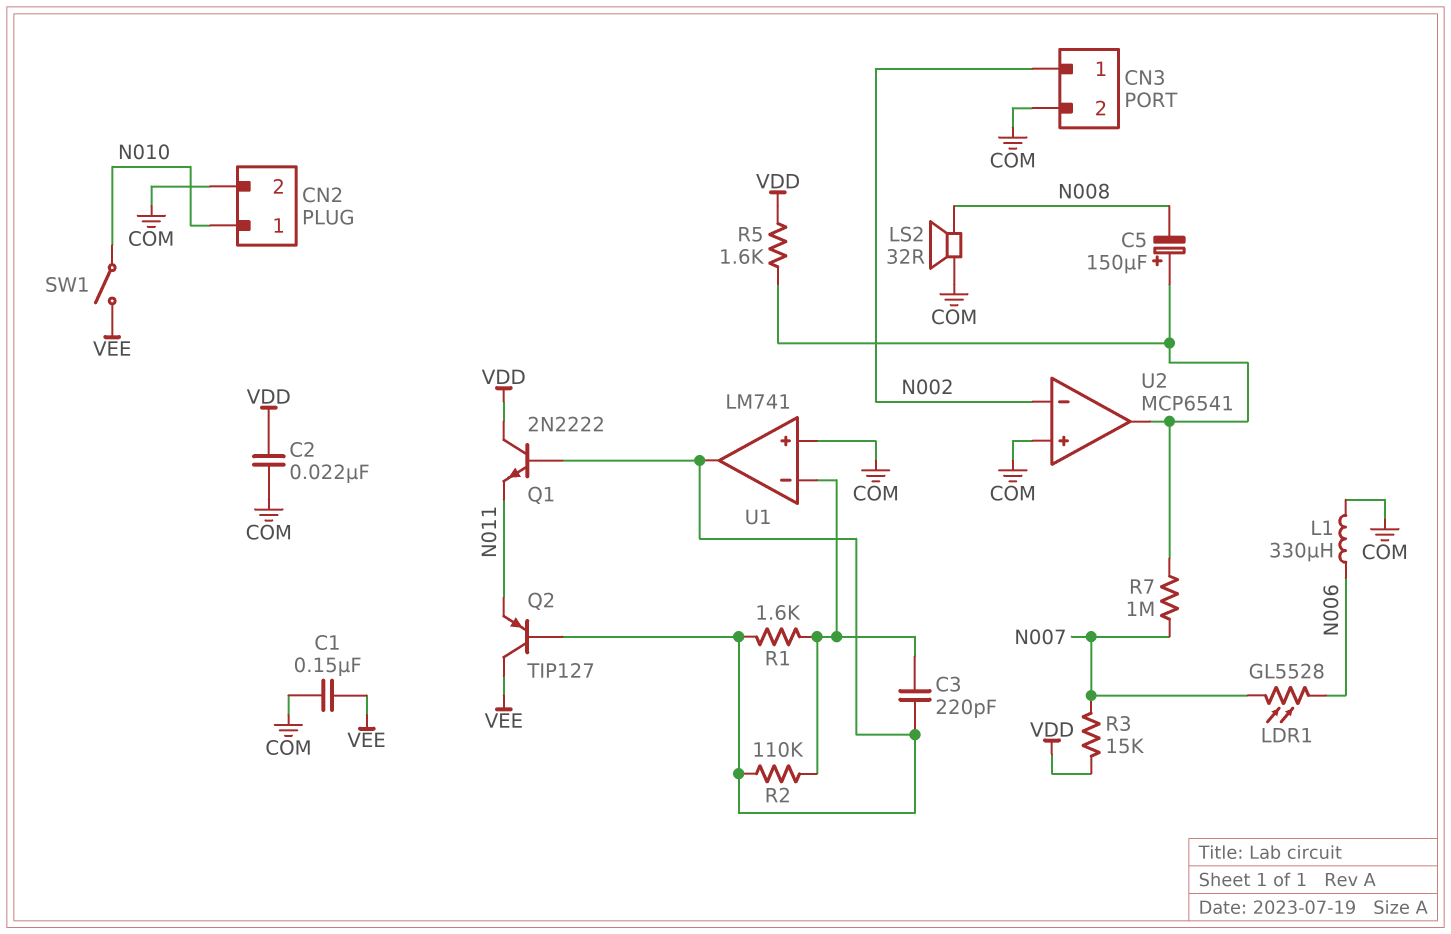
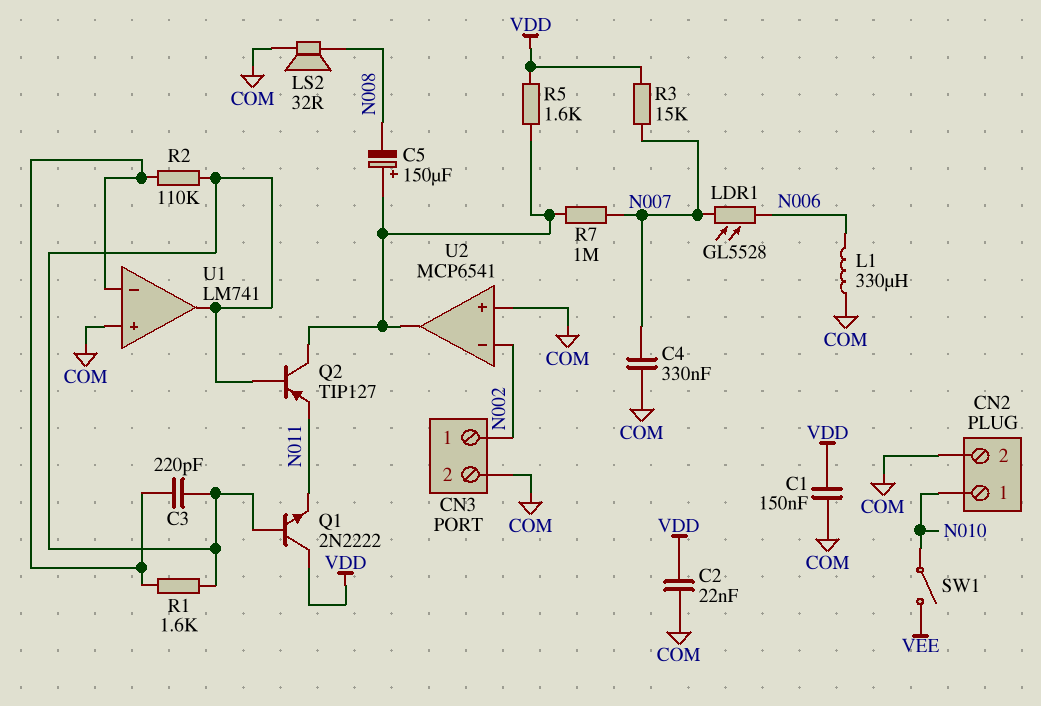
C1: 150nF (COM, VEE) -> 150nF (COM, VDD)
C4: none -> 330nF (COM, N007)
Q2: PNP TIP127 (B U1/out, C VEE, E N011) -> PNP TIP127 (B U1/out, C U2/out, E N011)

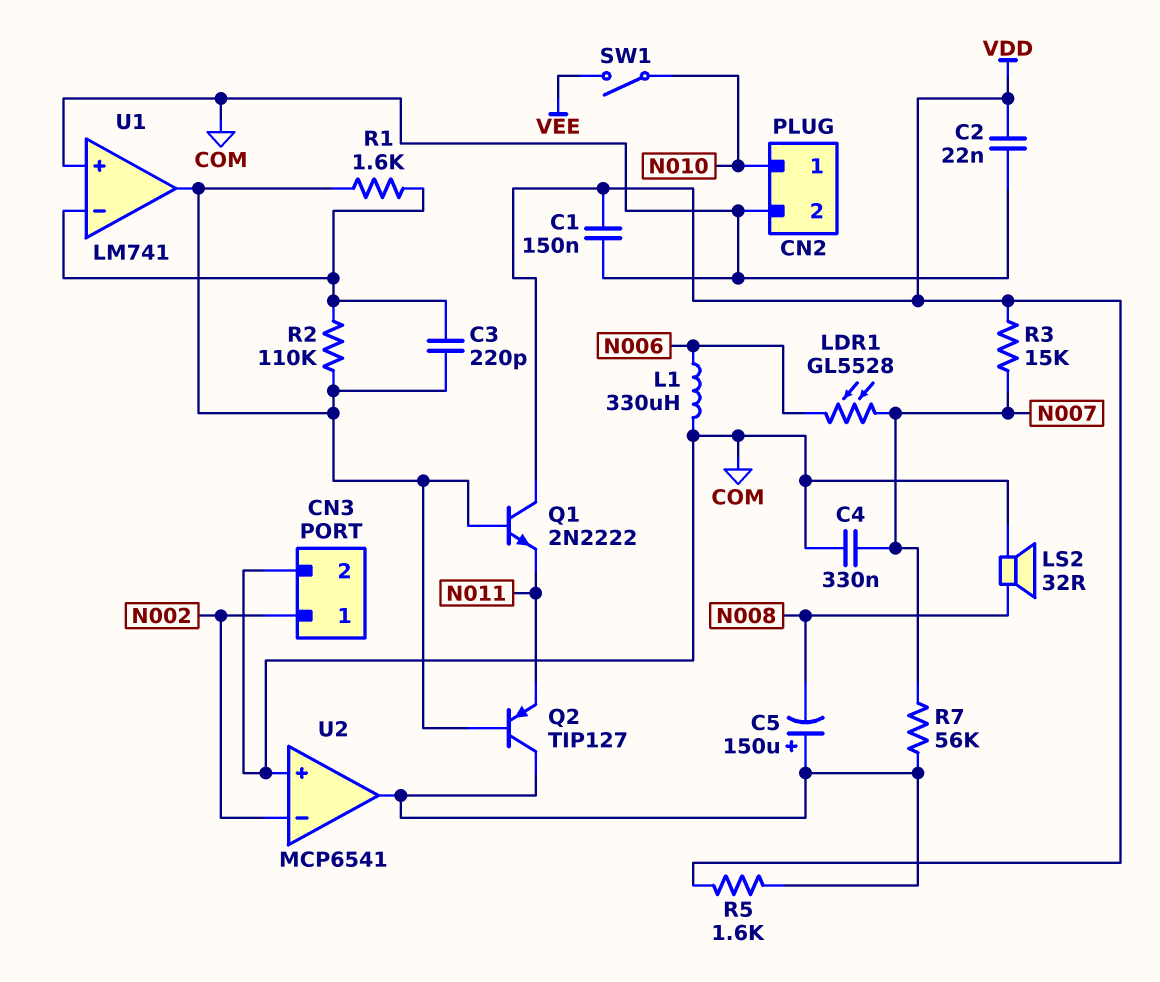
R7: 1M (N007, U2/out) -> 56k (N007, U2/out)

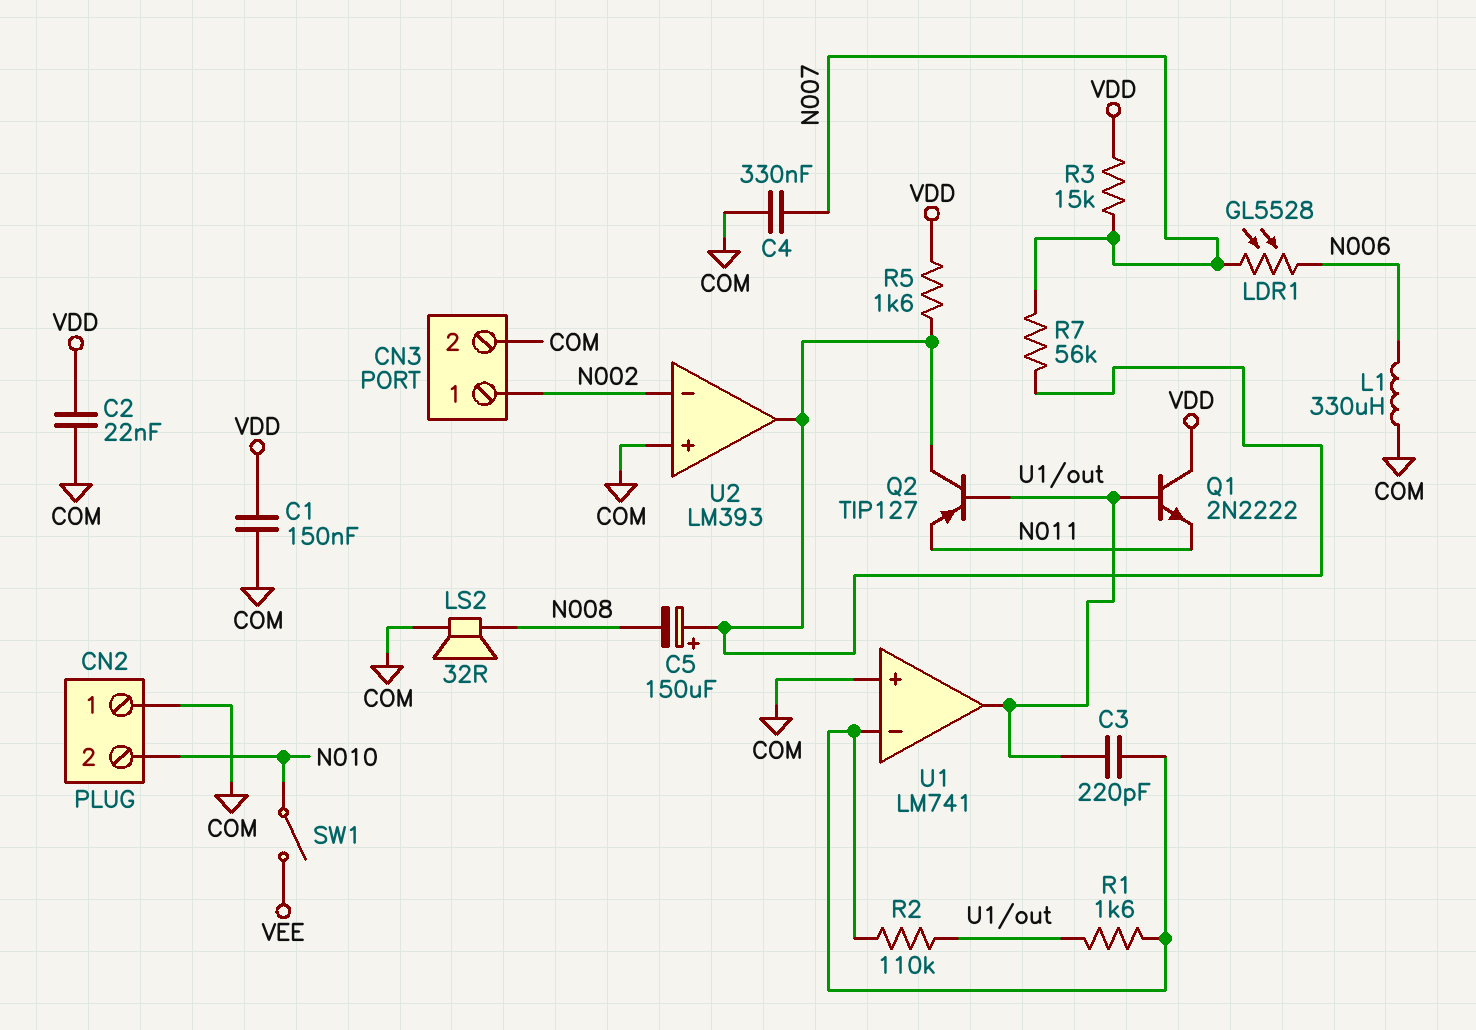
CN2 pin 1: N010 -> COM
CN2 pin 2: COM -> N010
U2: MCP6541 -> LM393

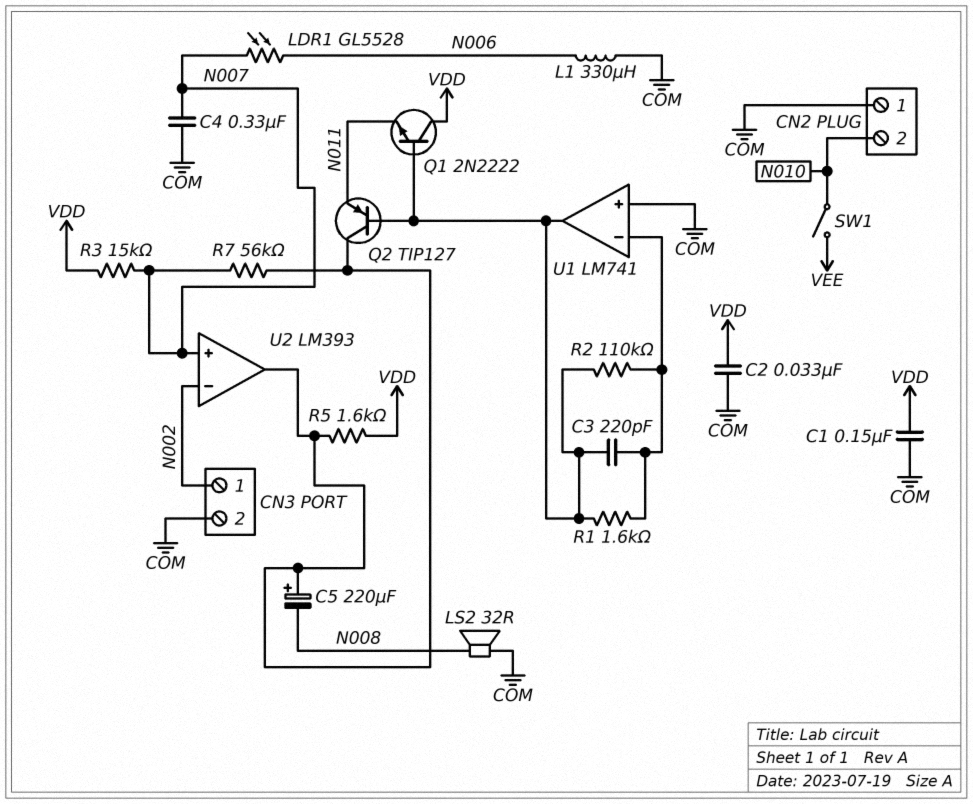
C2: 22nF (COM, VDD) -> 33nF (COM, VDD)
C5: 150uF (plus U2/out, minus N008) -> 220uF (plus U2/out, minus N008)
U2 pin in+: COM -> N007

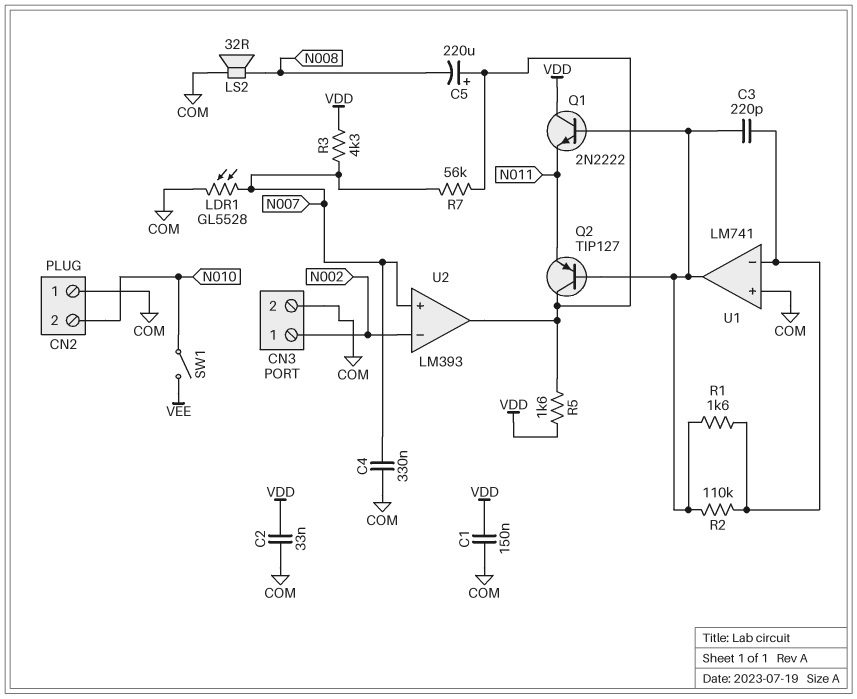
L1: 330uH (COM, N006) -> none
LDR1: GL5528 (N006, N007) -> GL5528 (COM, N007)
R3: 15k (N007, VDD) -> 4.3k (N007, VDD)

